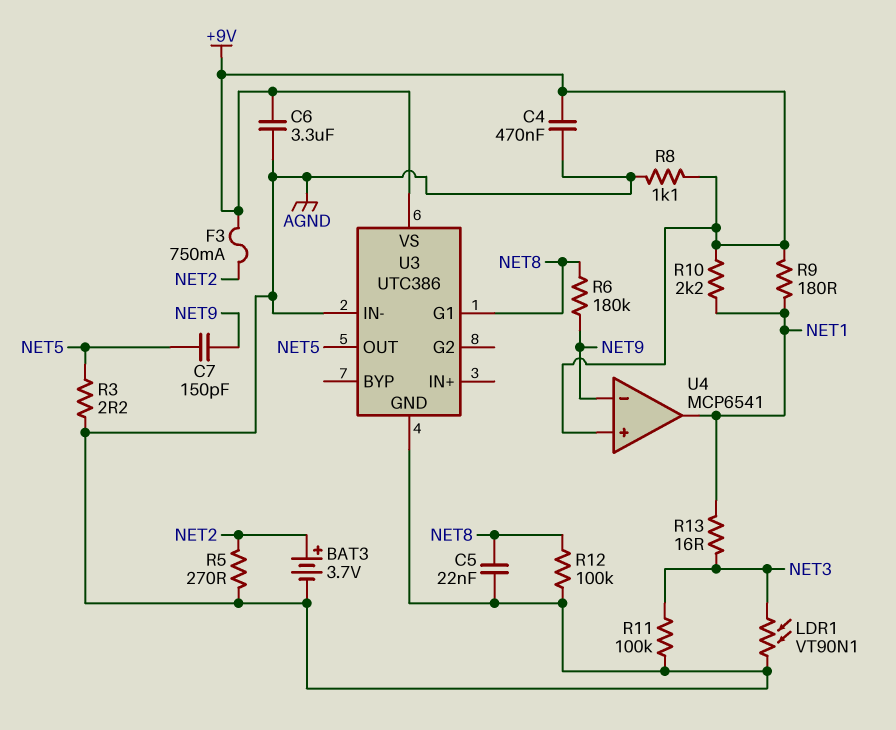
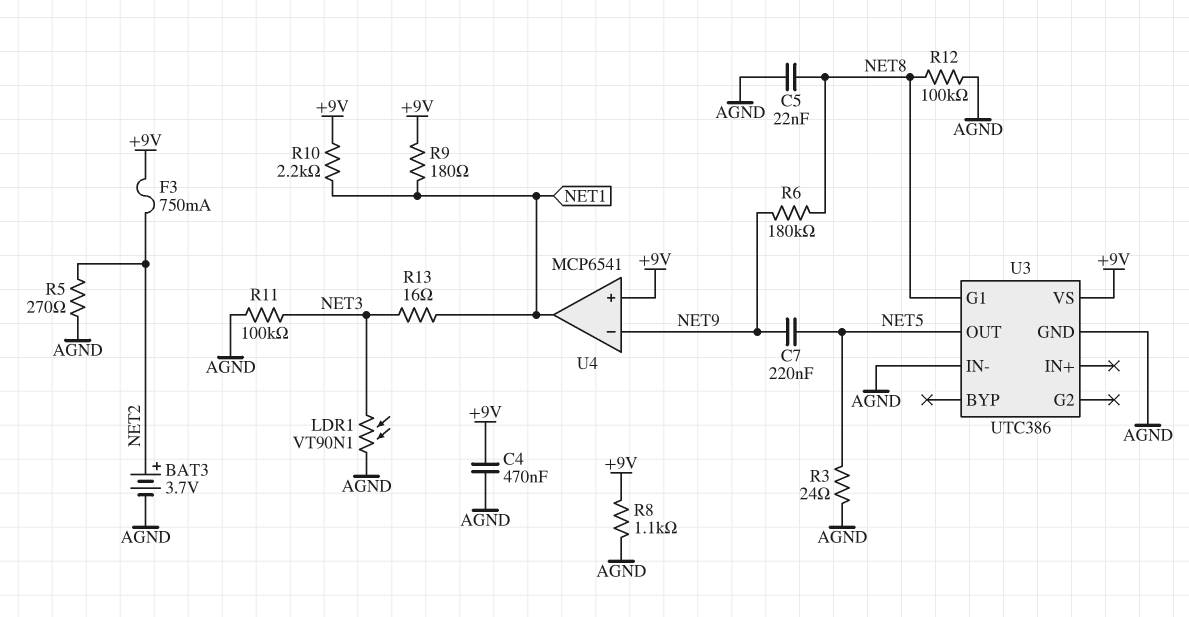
C6: 3.3uF (+9V, AGND) -> none
C7: 150pF (NET5, NET9) -> 220nF (NET5, NET9)
R3: 2.2 (AGND, NET5) -> 24 (AGND, NET5)

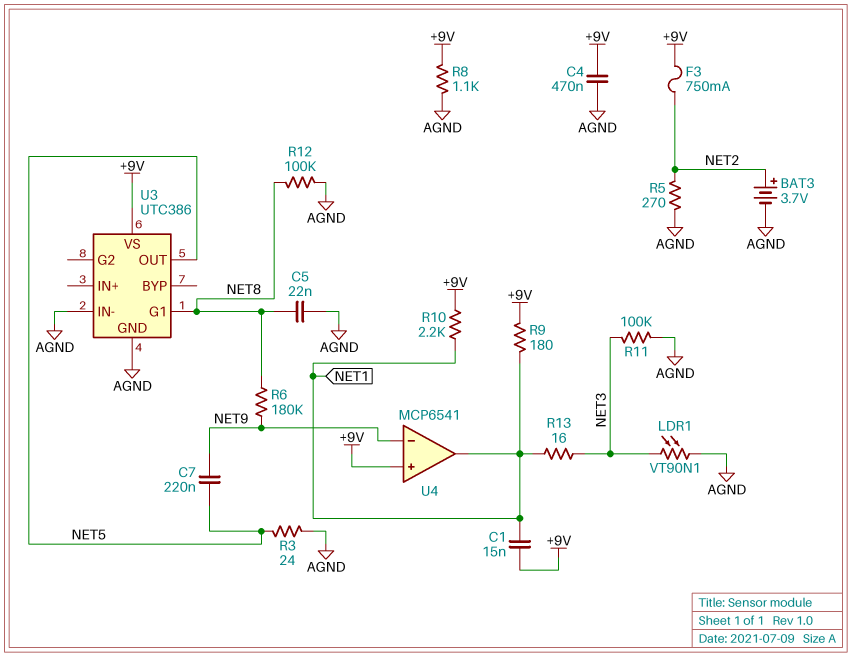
C1: none -> 15nF (+9V, NET1)

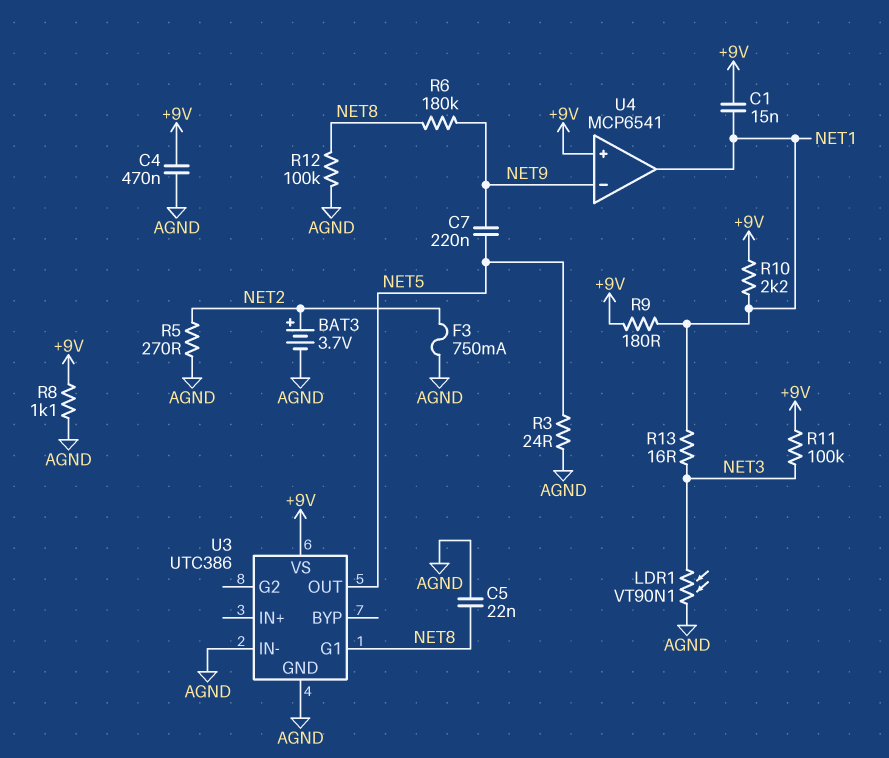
F3: 750mA (+9V, NET2) -> 750mA (AGND, NET2)
R11: 100k (AGND, NET3) -> 100k (+9V, NET3)

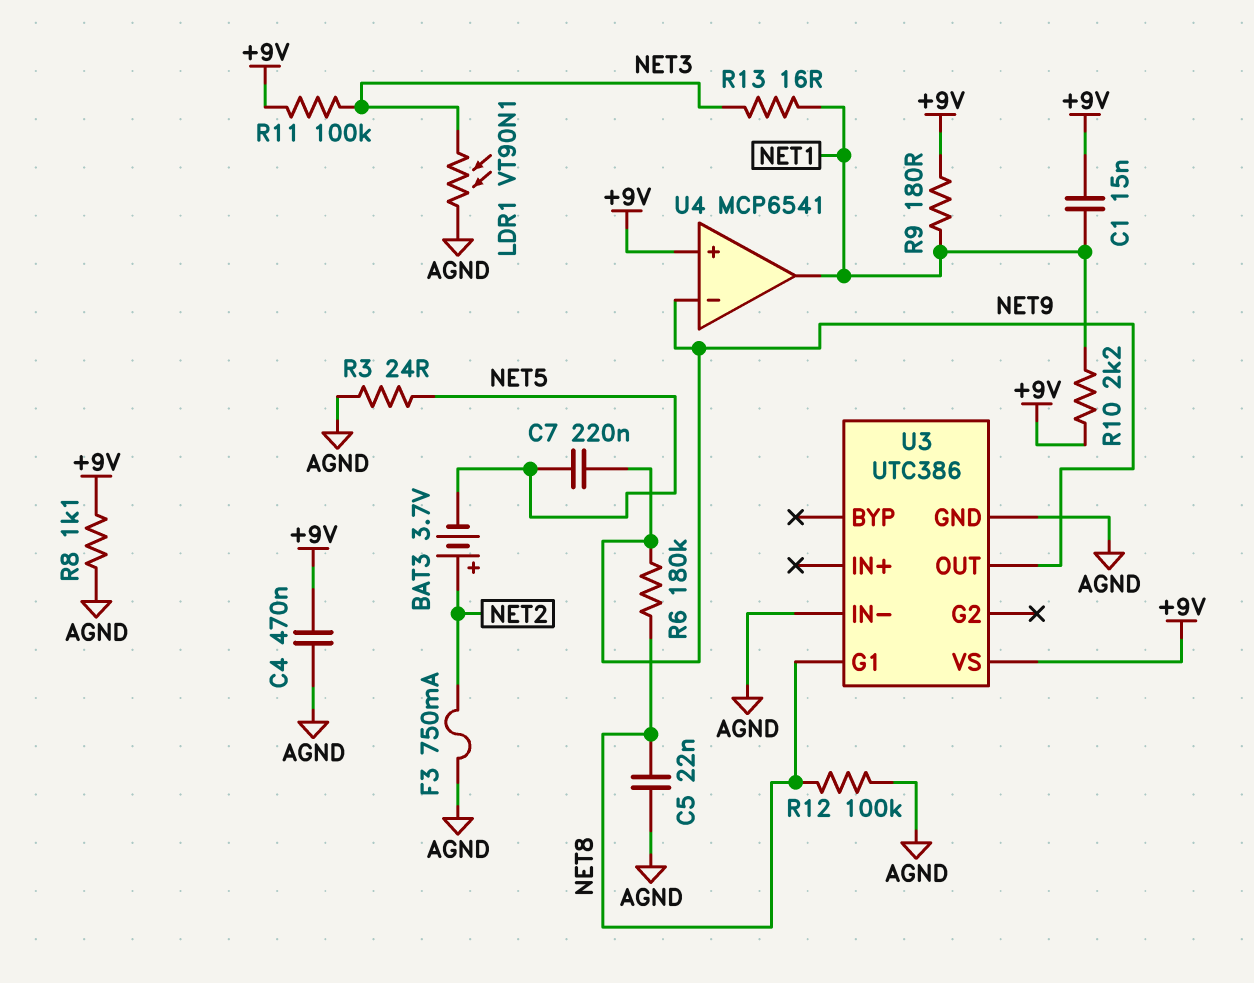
BAT3: 3.7V (plus NET2, minus AGND) -> 3.7V (plus NET2, minus NET5)
R5: 270 (AGND, NET2) -> none
U3 pin OUT: NET5 -> NET9

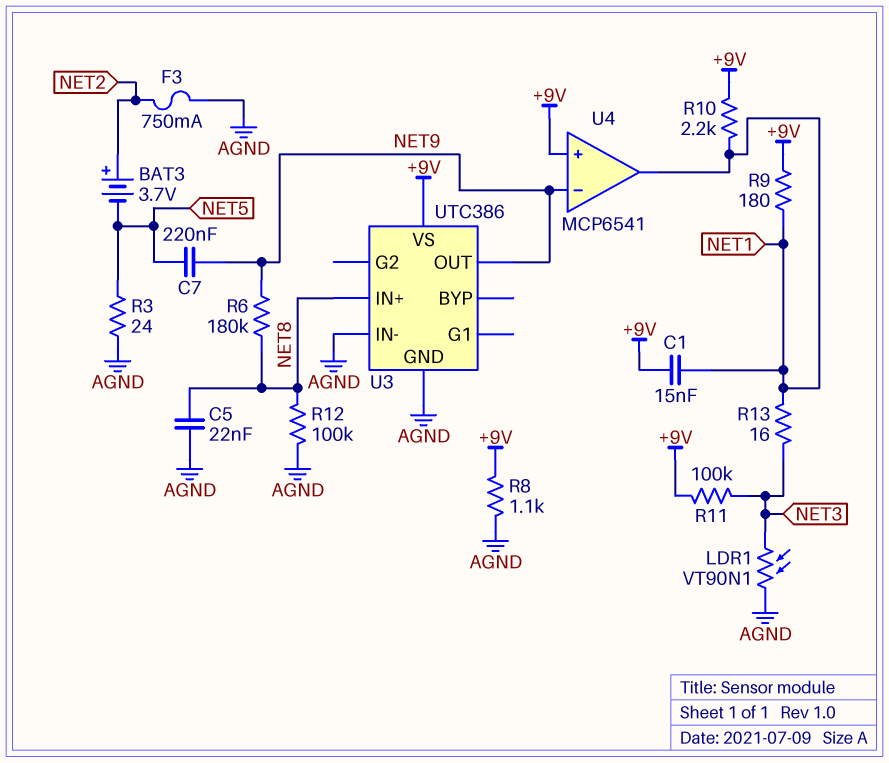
C4: 470nF (+9V, AGND) -> none
U3 pin G1: NET8 -> none
U3 pin IN+: none -> NET8

